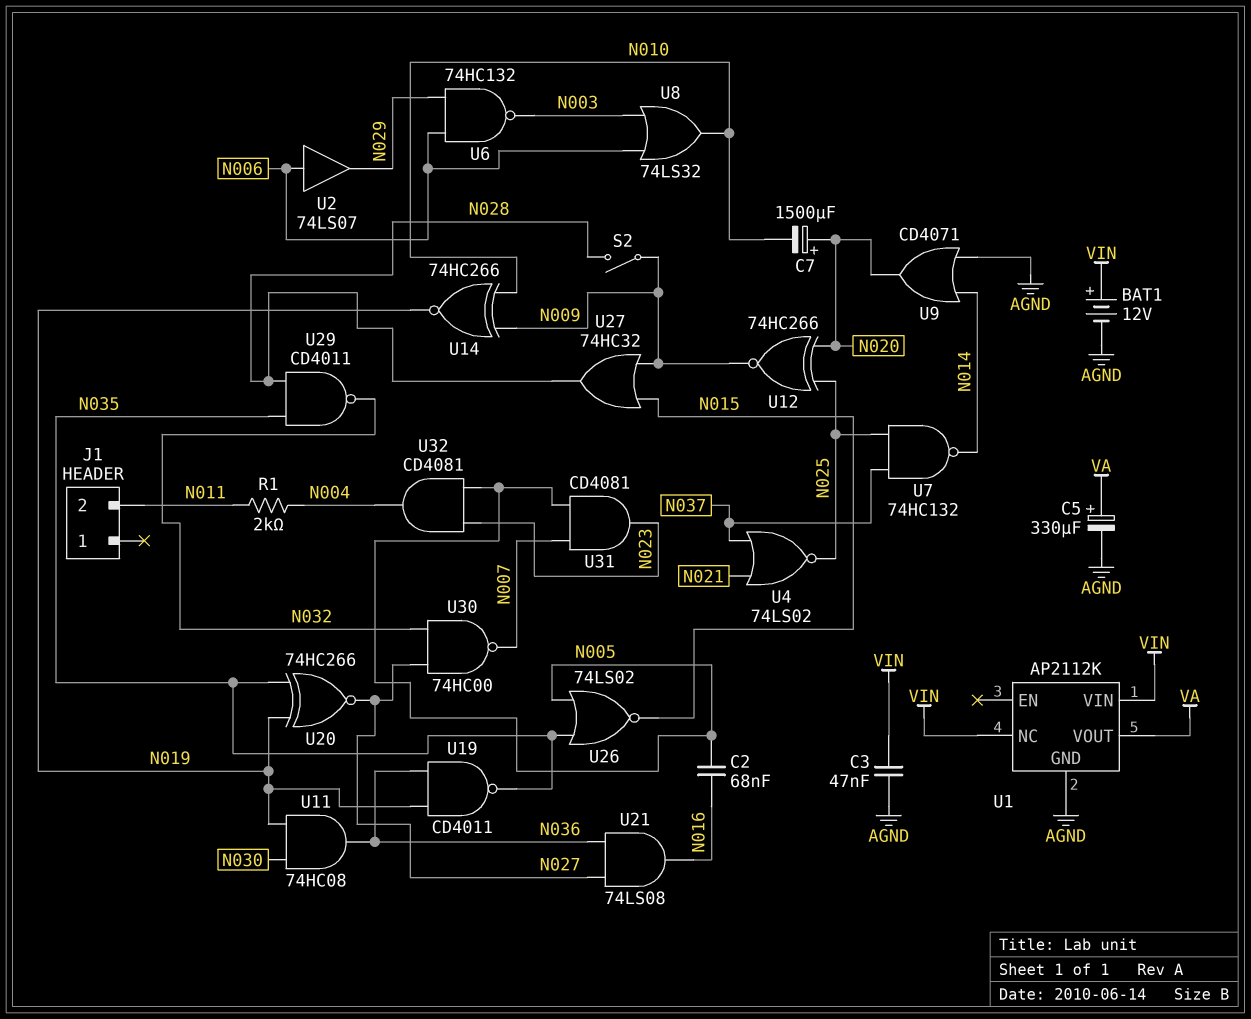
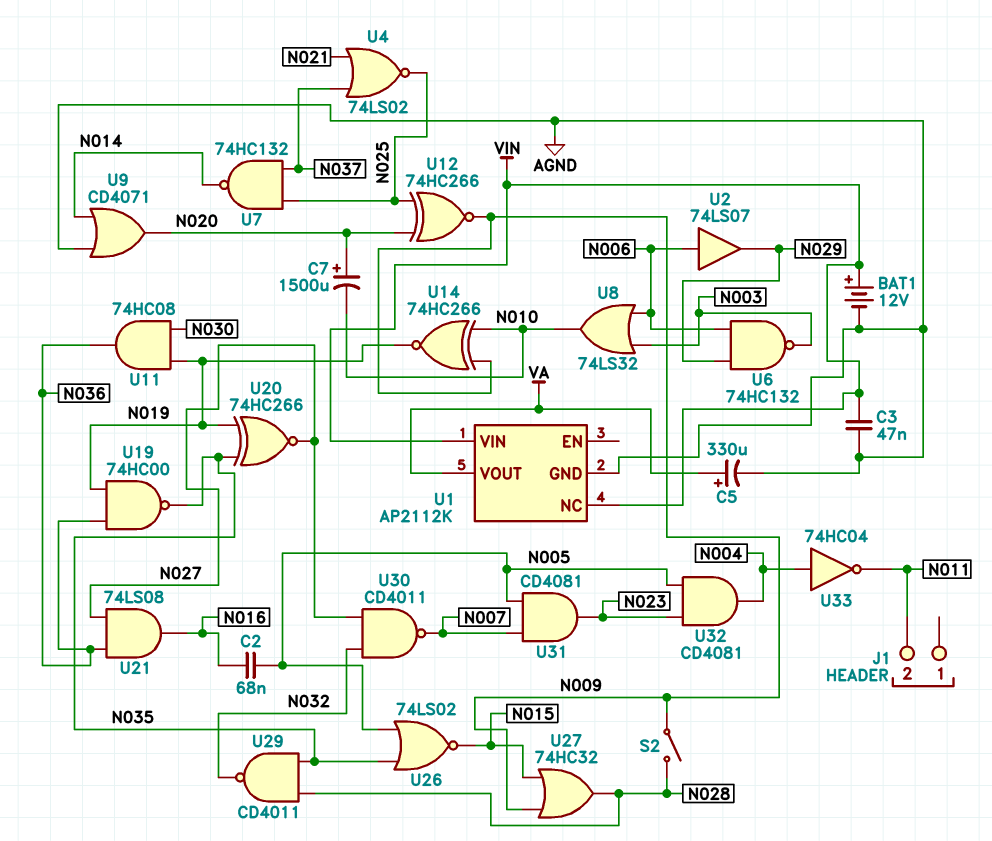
R1: 2k (N004, N011) -> none
U19: NAND CD4011 (in N019, in N036, out N035) -> NAND 74HC00 (in N019, in N036, out N035)
U30: NAND 74HC00 (in N027, in N032, out N007) -> NAND CD4011 (in N027, in N032, out N007)
U33: none -> NOT 74HC04 (in N004, out N011)

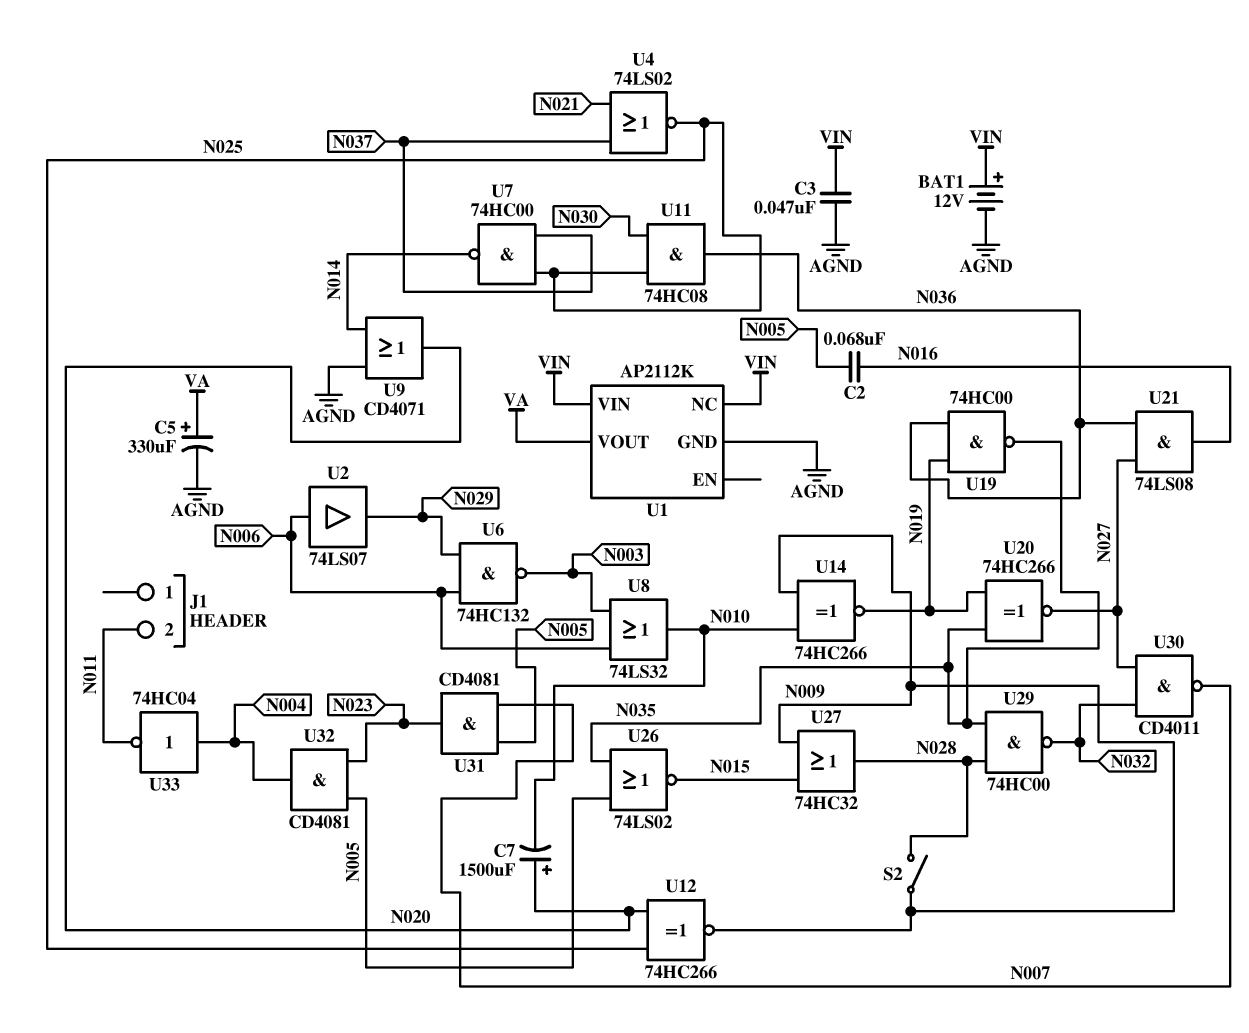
U7: NAND 74HC132 (in N025, in N037, out N014) -> NAND 74HC00 (in N025, in N037, out N014)
U11: AND 74HC08 (in N019, in N030, out N036) -> AND 74HC08 (in N025, in N030, out N036)
U29: NAND CD4011 (in N028, in N035, out N032) -> NAND 74HC00 (in N028, in N035, out N032)

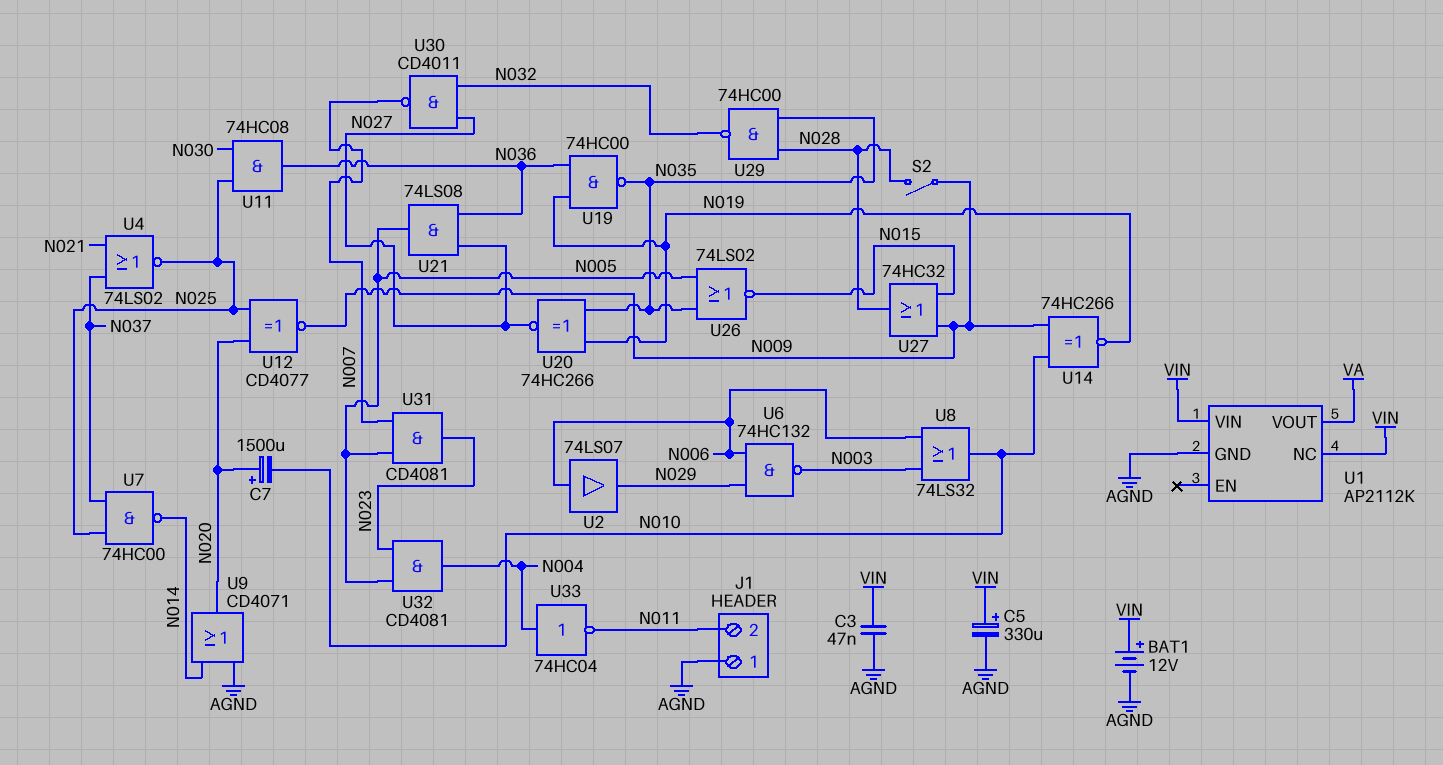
C2: 68nF (N005, N016) -> none
C5: 330uF (plus VA, minus AGND) -> 330uF (plus VIN, minus AGND)
J1 pin 1: none -> AGND
U12: XNOR 74HC266 (in N020, in N025, out N009) -> XNOR CD4077 (in N020, in N025, out N009)
U21: AND 74LS08 (in N027, in N036, out N016) -> AND 74LS08 (in N027, in N036, out N005)

